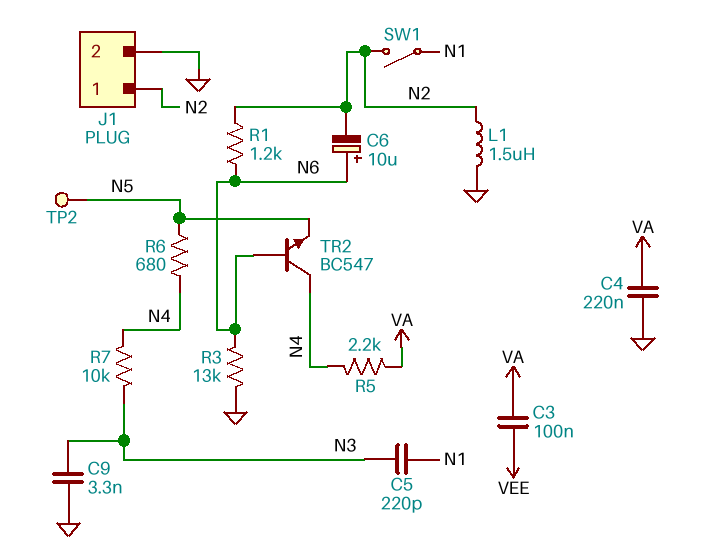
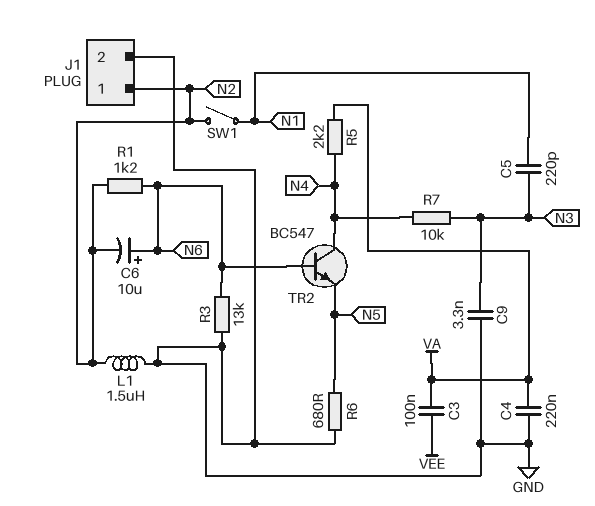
R6: 680 (N4, N5) -> 680 (GND, N5)
TP2: test point (N5) -> none

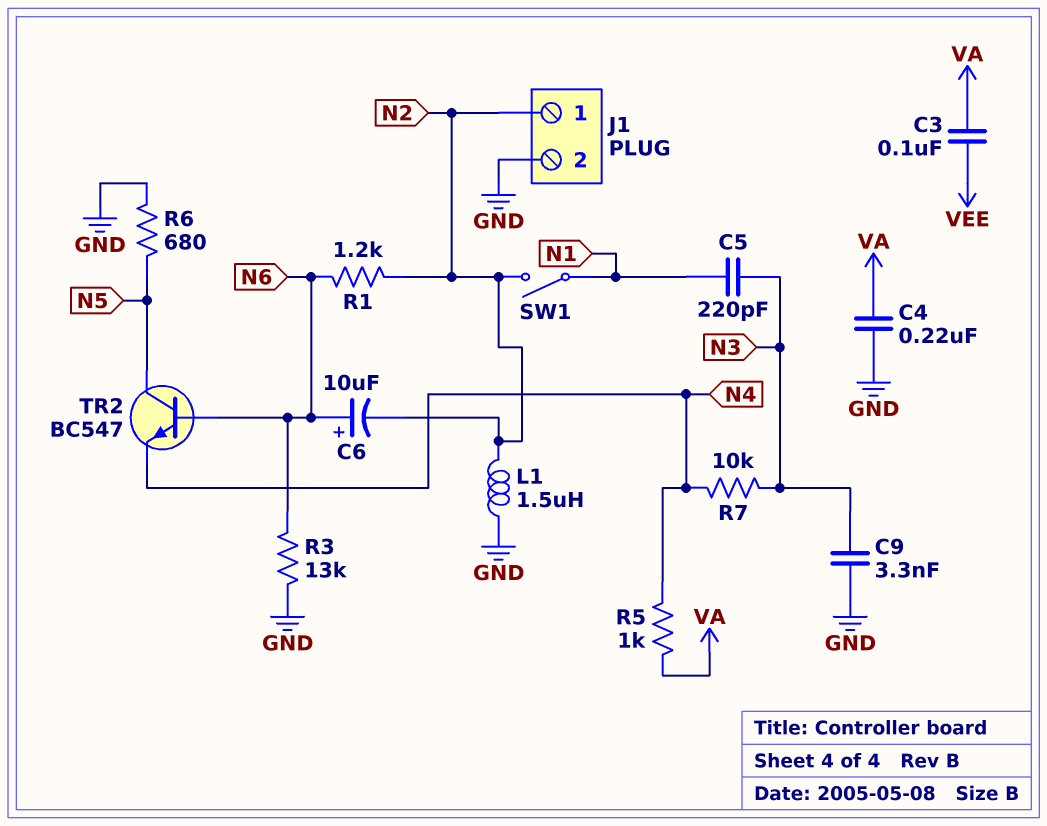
R5: 2.2k (N4, VA) -> 1k (N4, VA)
TR2: NPN BC547 (B N6, C N4, E N5) -> NPN BC547 (B N6, C N5, E N4)

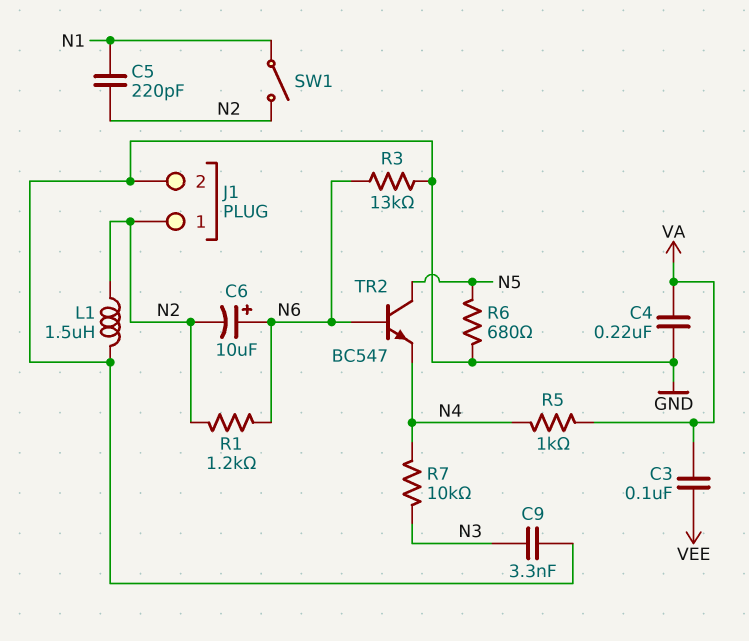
C5: 220pF (N1, N3) -> 220pF (N1, N2)

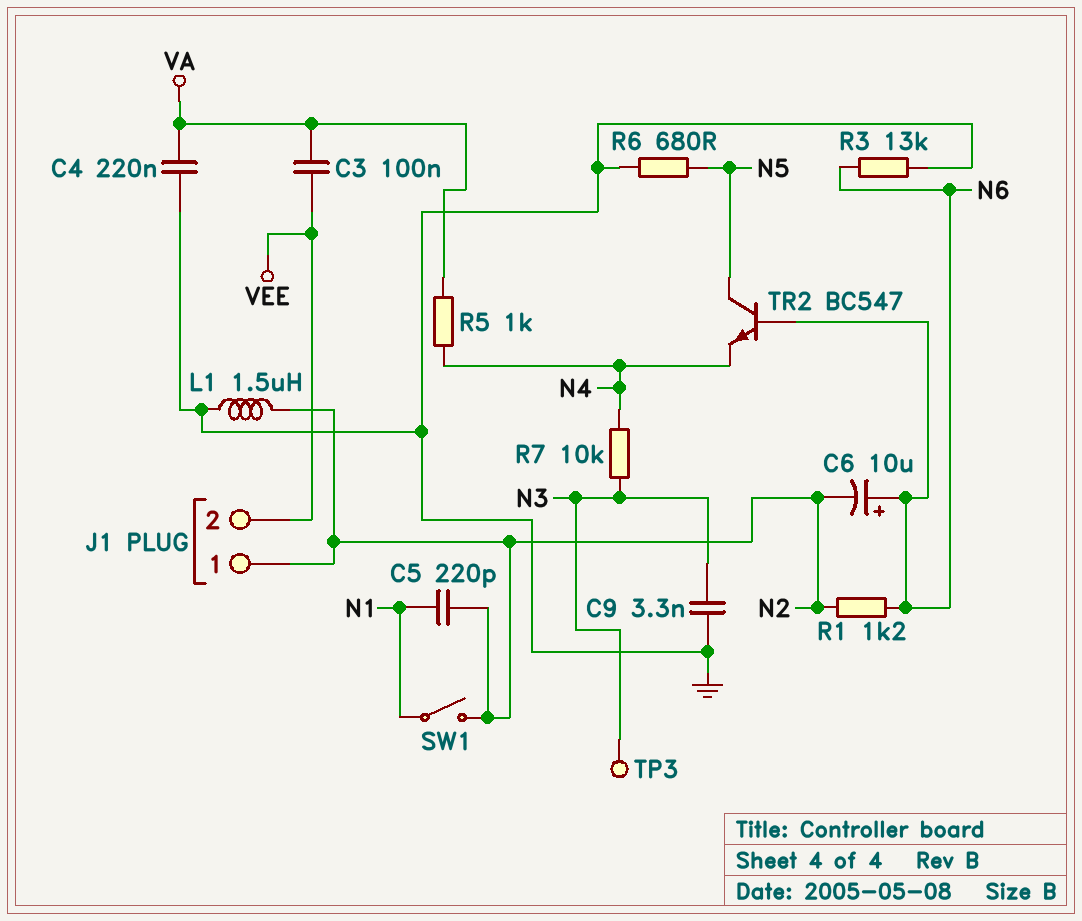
J1 pin 2: GND -> VEE
TP3: none -> test point (N3)

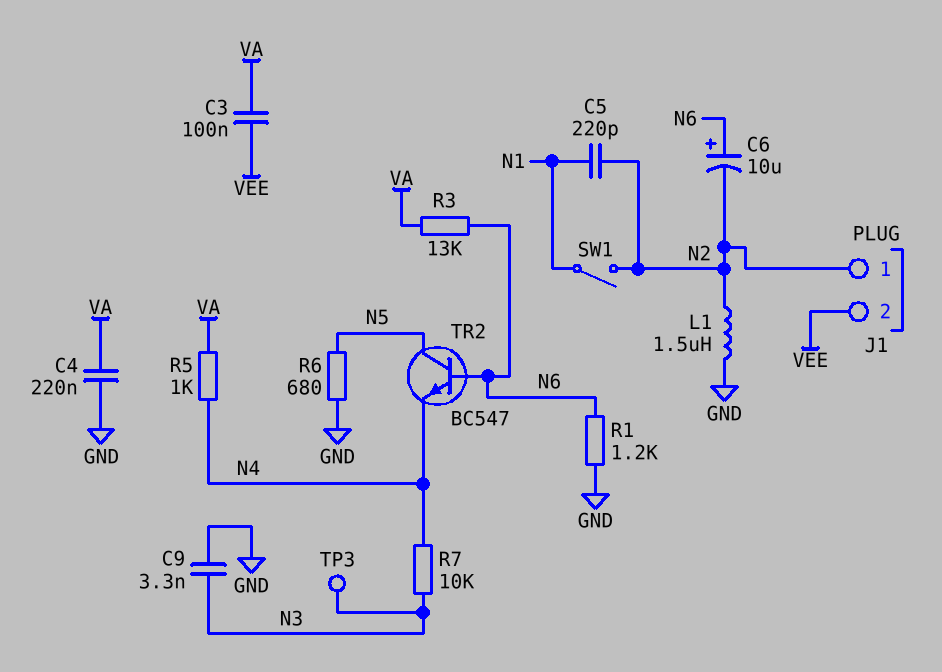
R1: 1.2k (N2, N6) -> 1.2k (GND, N6)
R3: 13k (GND, N6) -> 13k (N6, VA)

